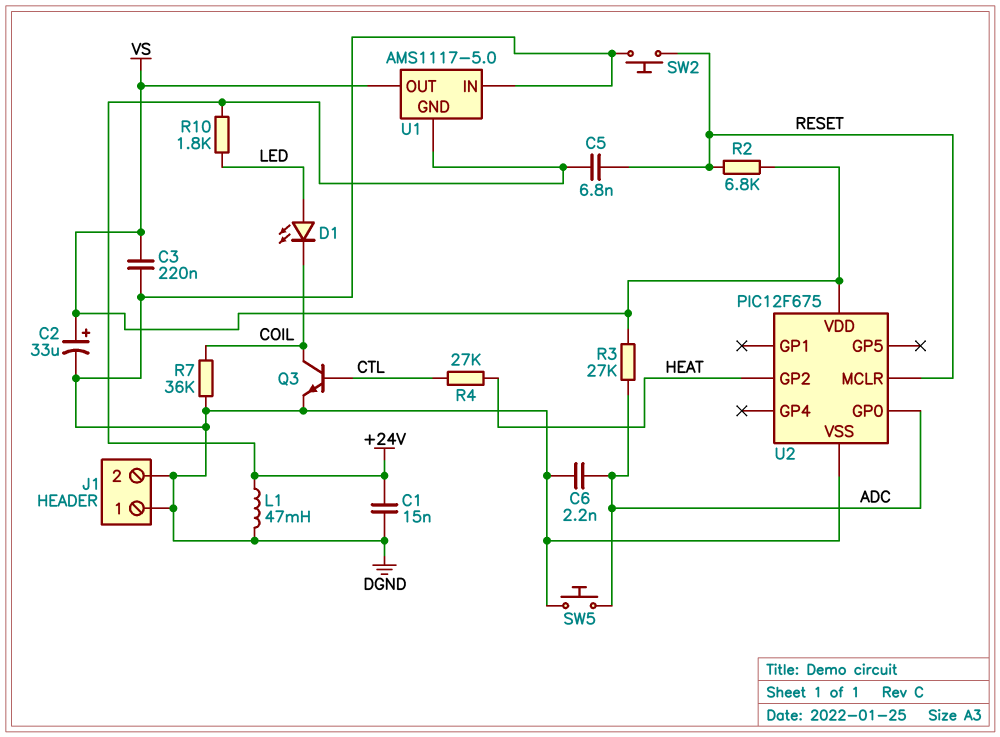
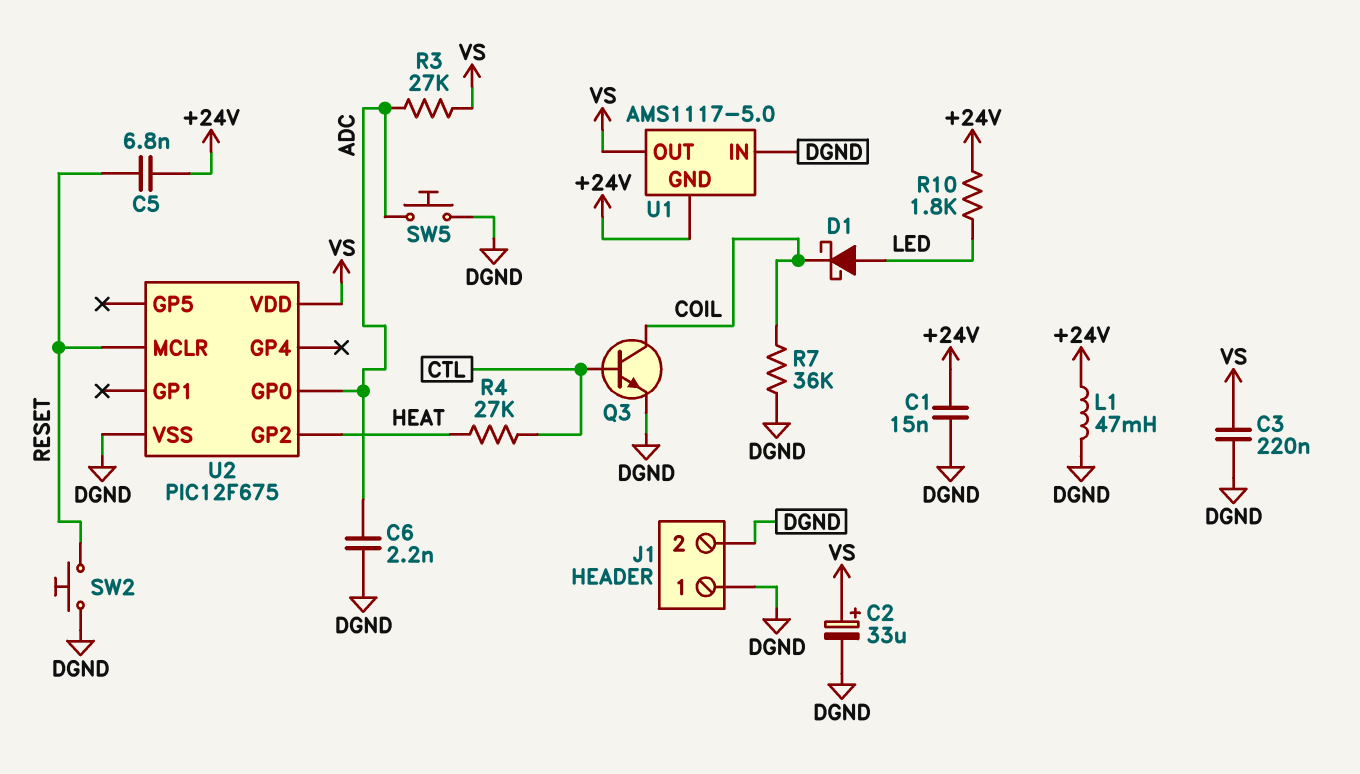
D1: LED (A LED, K COIL) -> schottky (A LED, K COIL)
R2: 6.8k (RESET, VS) -> none

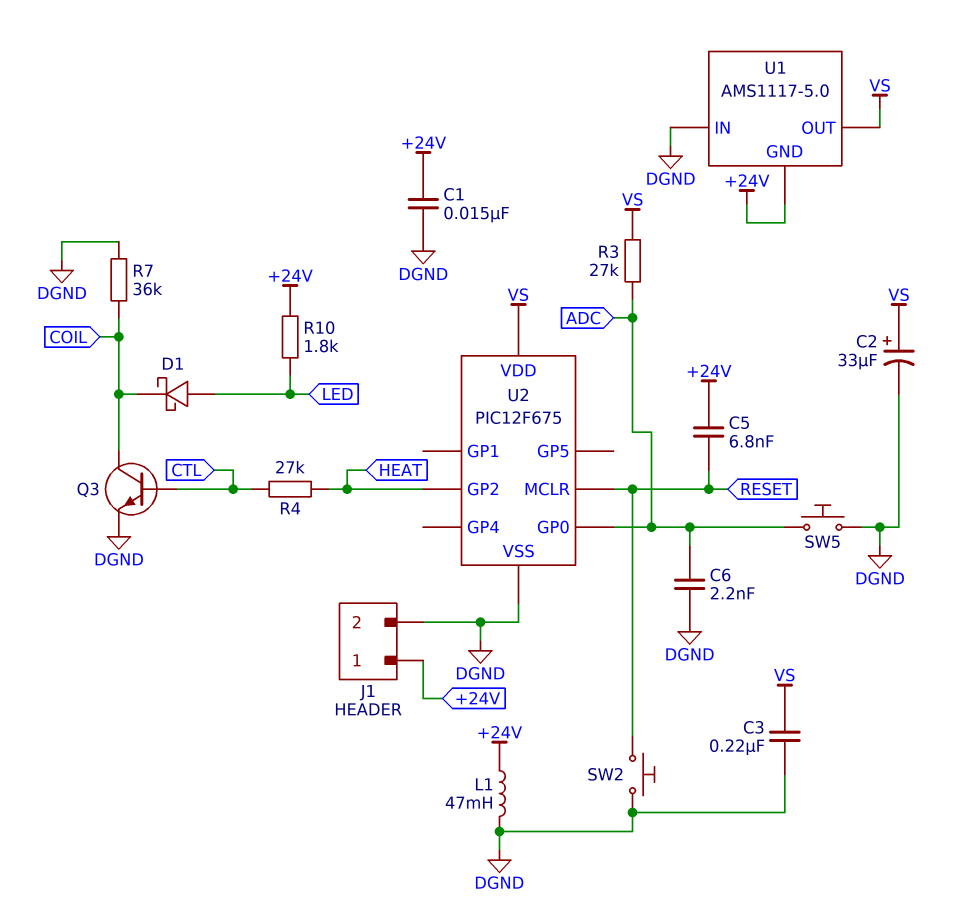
J1 pin 1: DGND -> +24V

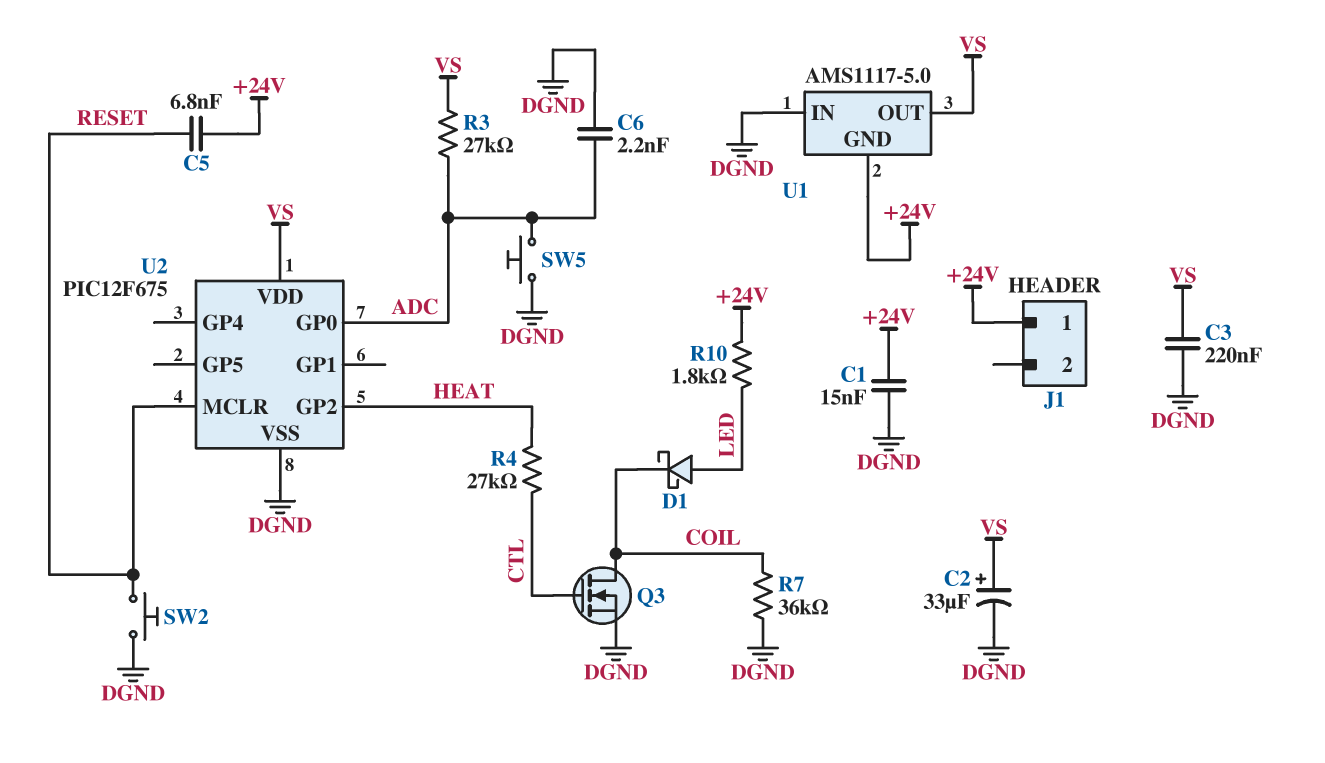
J1 pin 2: DGND -> none
L1: 47mH (+24V, DGND) -> none
Q3: NPN (B CTL, C COIL, E DGND) -> NMOS (G CTL, D COIL, S DGND)

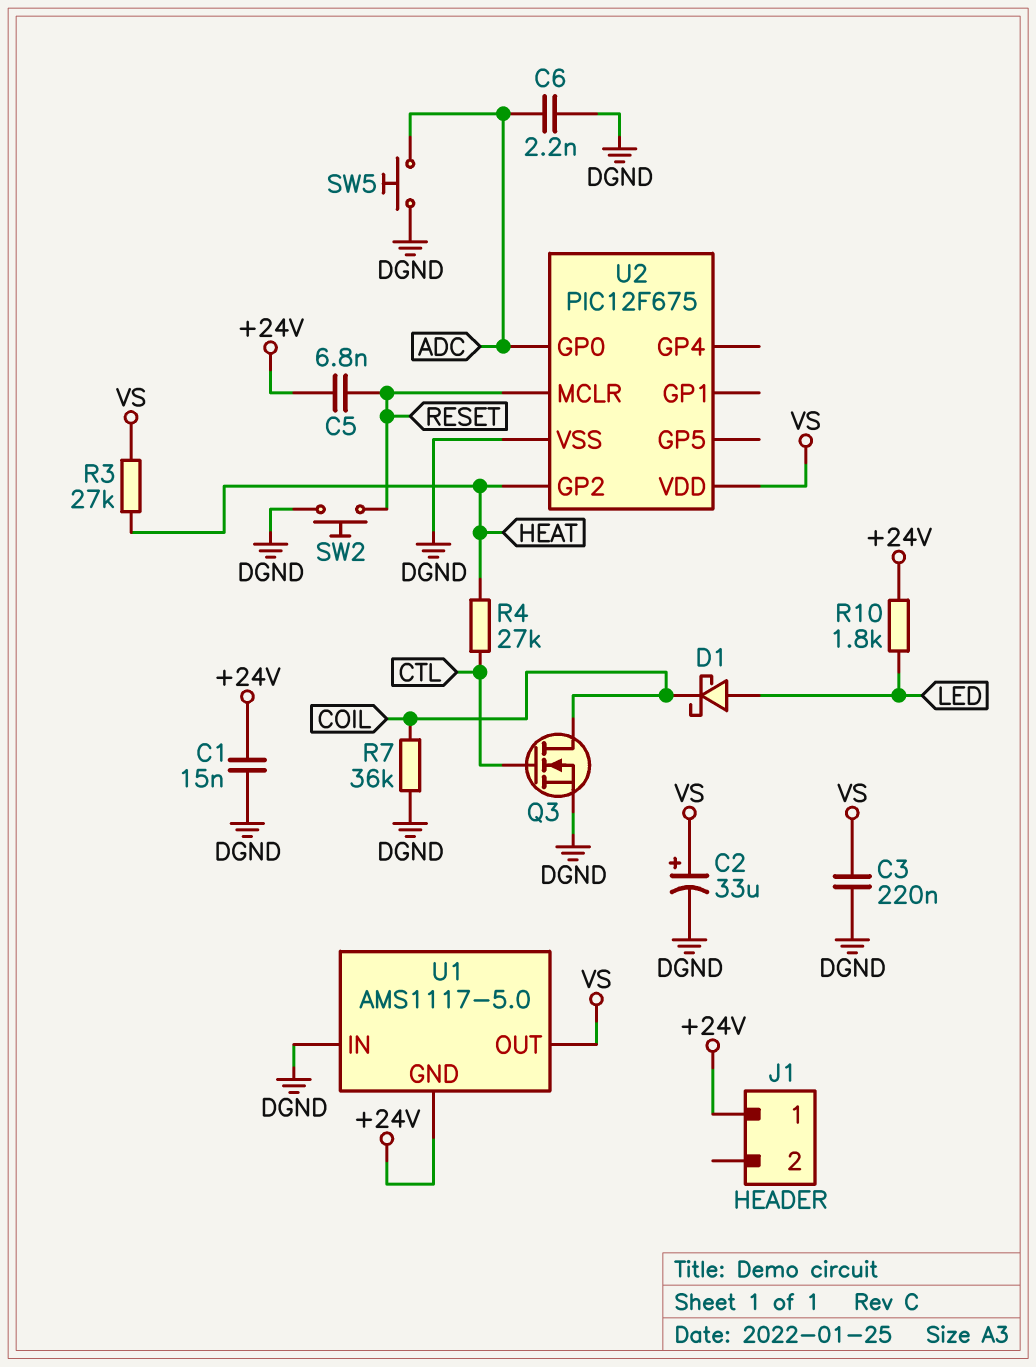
R3: 27k (ADC, VS) -> 27k (HEAT, VS)

